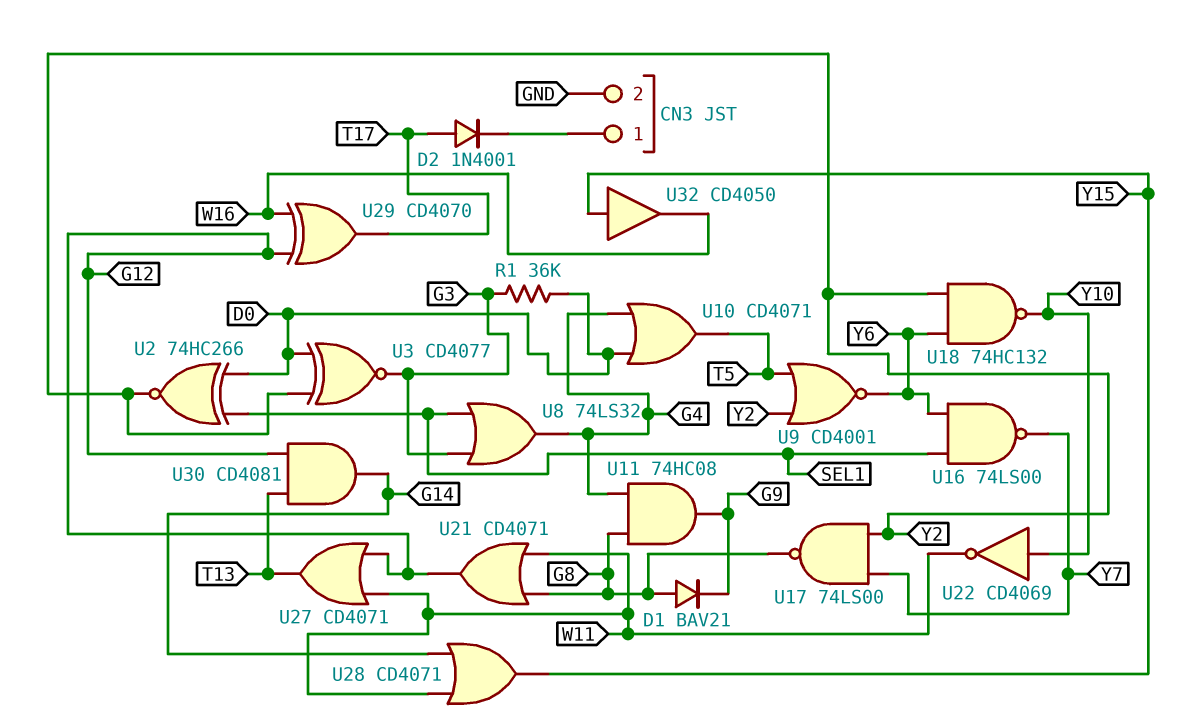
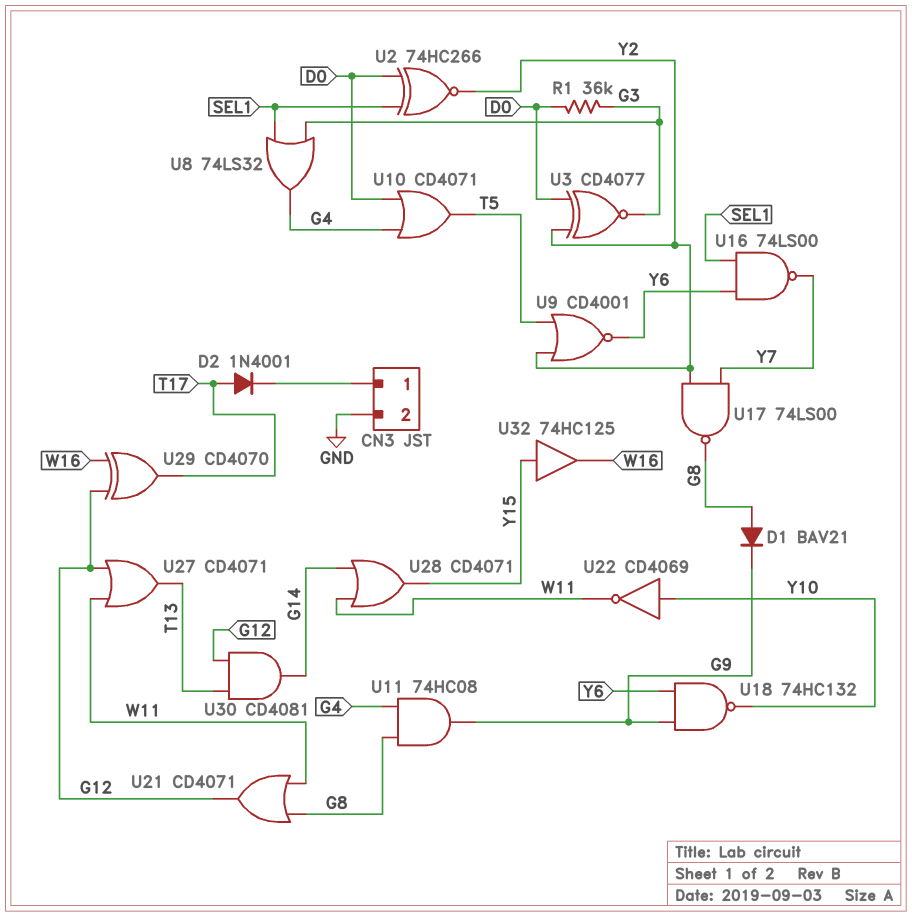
U18: NAND 74HC132 (in Y2, in Y6, out Y10) -> NAND 74HC132 (in G9, in Y6, out Y10)
U32: buffer CD4050 (in Y15, out W16) -> buffer 74HC125 (in Y15, out W16)

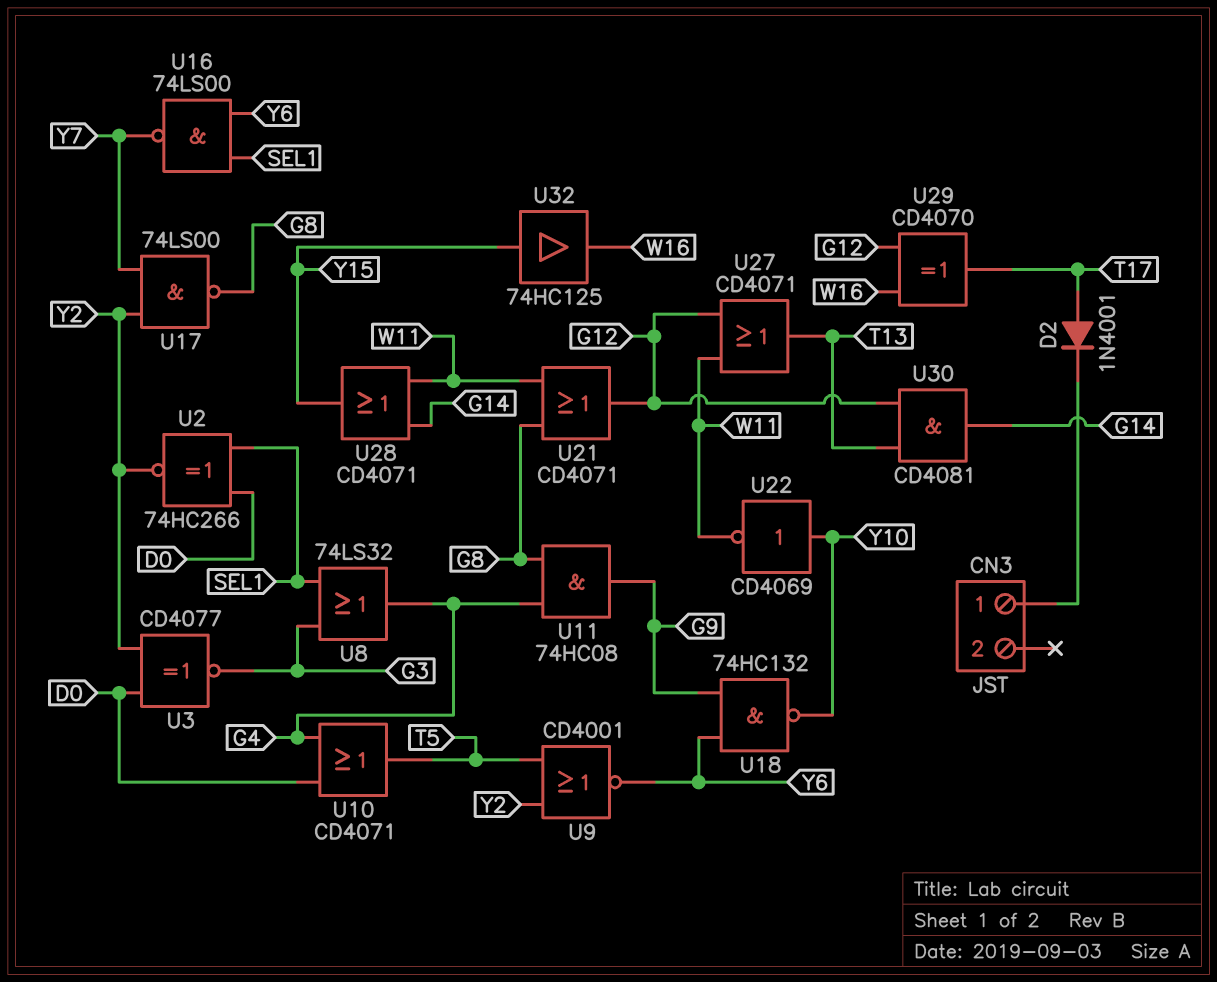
CN3 pin 2: GND -> none
D1: diode BAV21 (A G8, K G9) -> none
R1: 36k (D0, G3) -> none

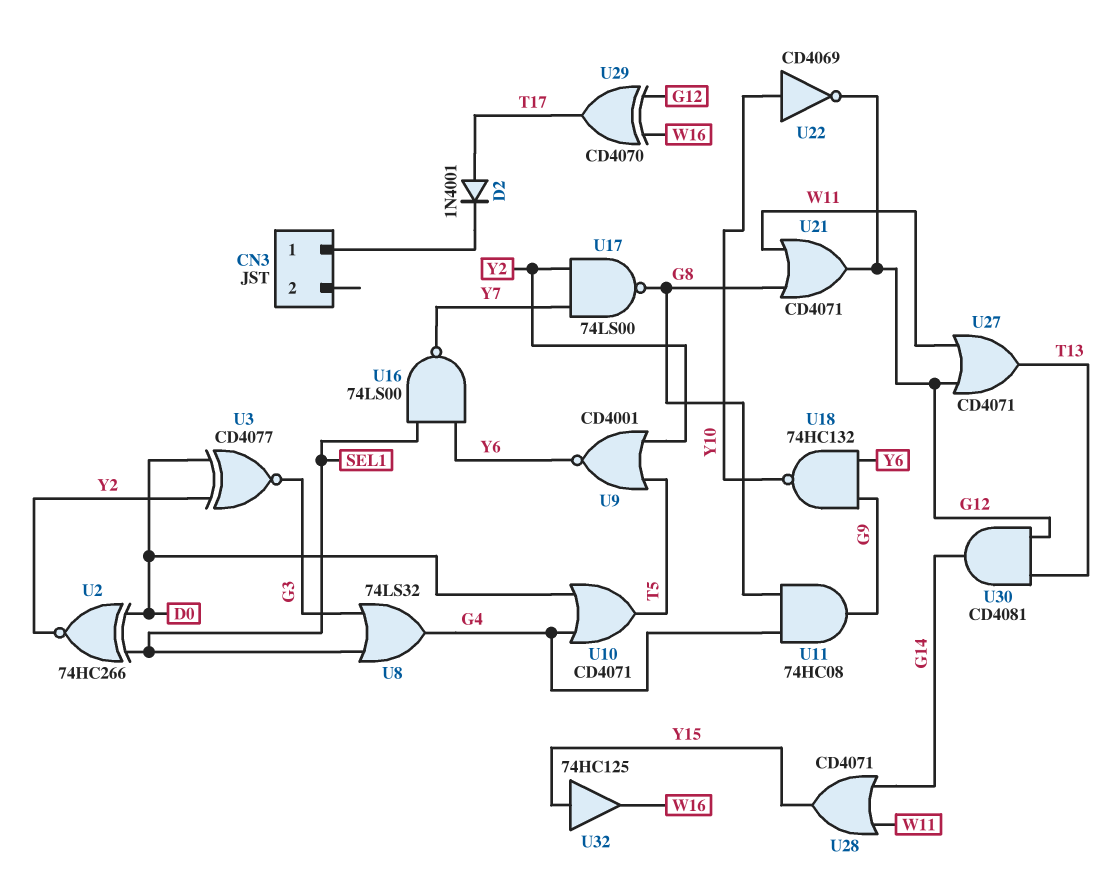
U22: NOT CD4069 (in Y10, out W11) -> NOT CD4069 (in Y10, out G12)

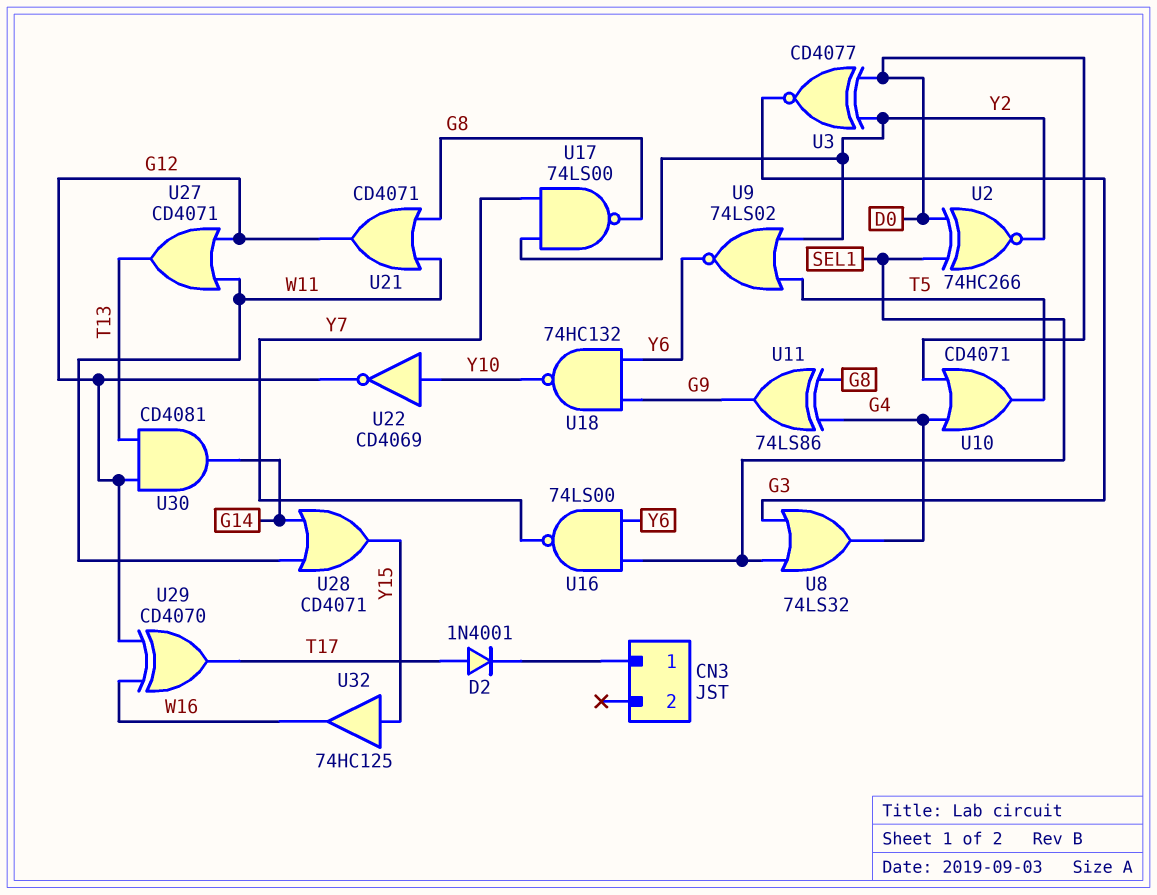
U9: NOR CD4001 (in T5, in Y2, out Y6) -> NOR 74LS02 (in T5, in Y2, out Y6)
U11: AND 74HC08 (in G4, in G8, out G9) -> XOR 74LS86 (in G4, in G8, out G9)

